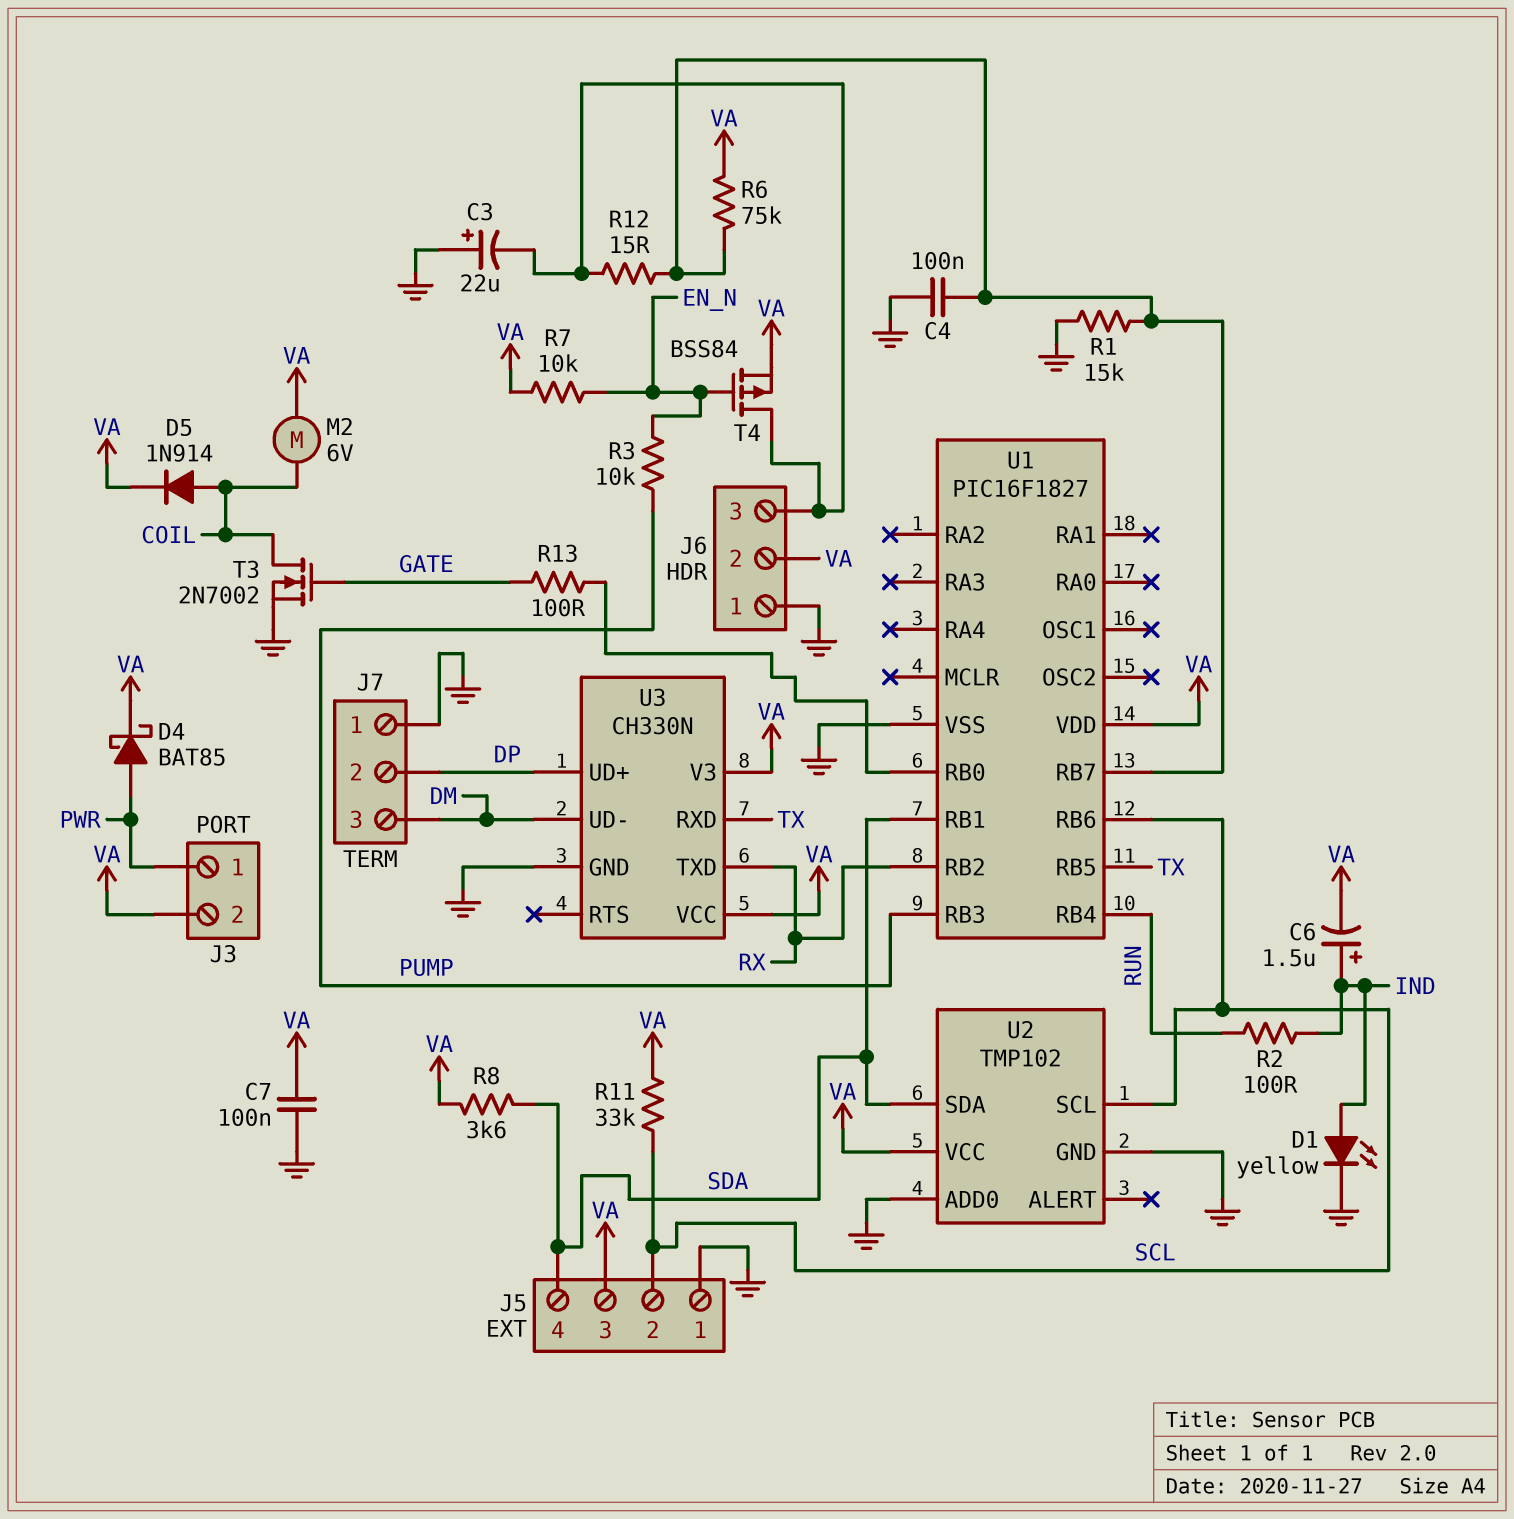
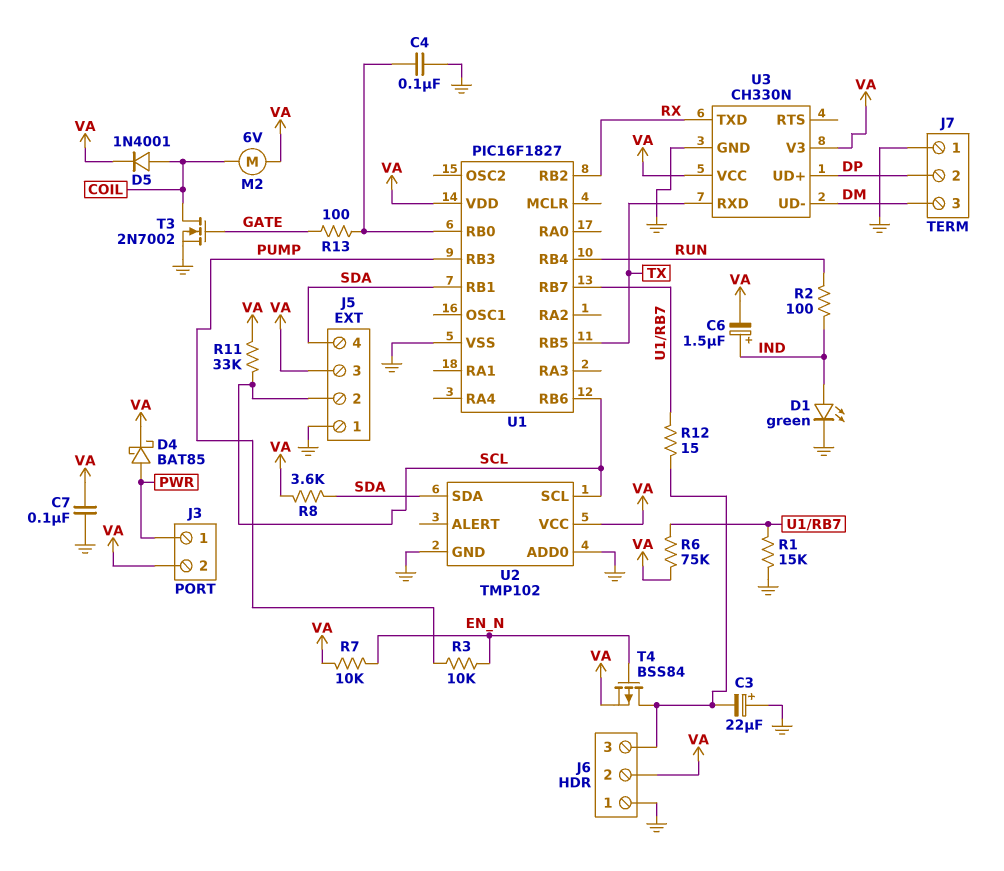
C4: 100nF (GND, U1/RB7) -> 100nF (GND, U1/RB0)
D1: LED yellow (A IND, K GND) -> LED green (A IND, K GND)
D5: diode 1N914 (A COIL, K VA) -> diode 1N4001 (A COIL, K VA)

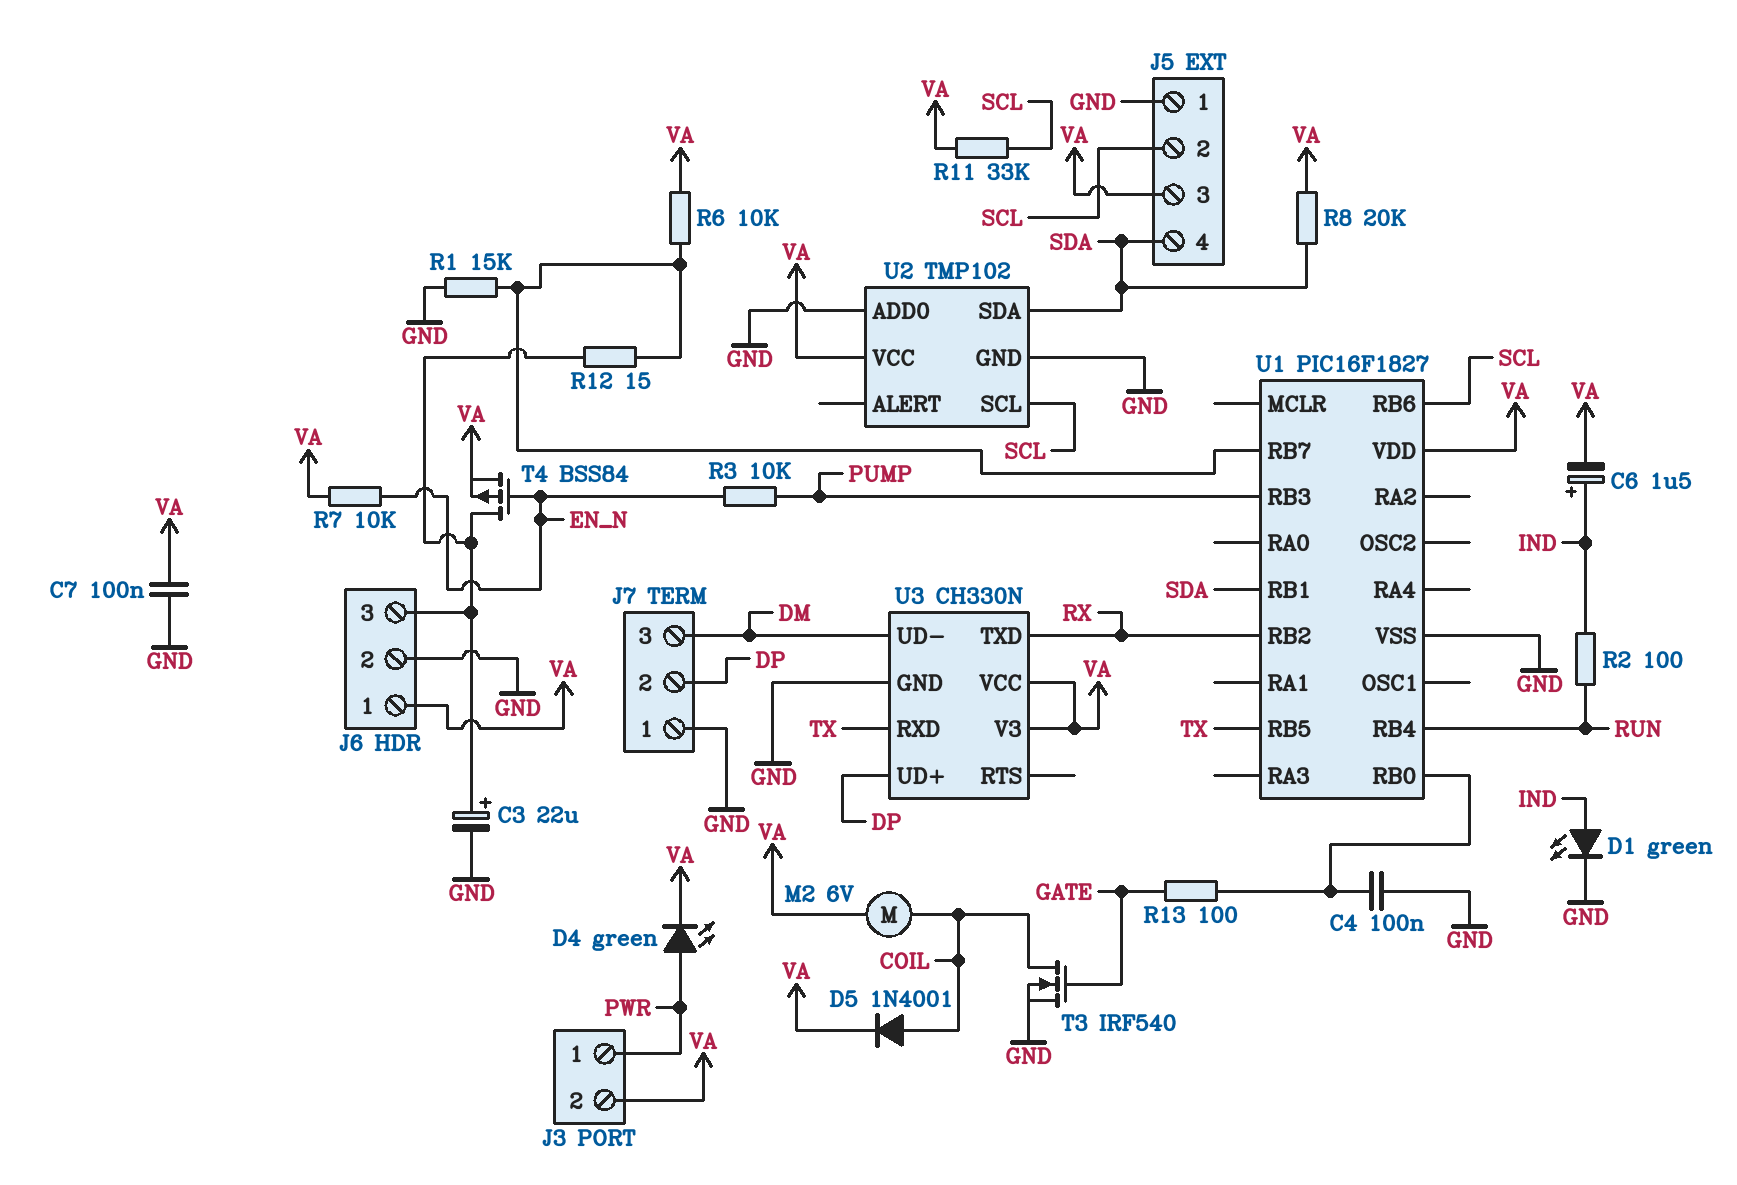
C3: 22uF (plus GND, minus J6/3) -> 22uF (plus J6/3, minus GND)
D4: schottky BAT85 (A PWR, K VA) -> LED green (A PWR, K VA)
J6 pin 1: GND -> VA
J6 pin 2: VA -> GND
R6: 75k (U1/RB7, VA) -> 10k (U1/RB7, VA)
R8: 3.6k (SDA, VA) -> 20k (SDA, VA)
T3: NMOS 2N7002 (G GATE, D COIL, S GND) -> NMOS IRF540 (G GATE, D COIL, S GND)

